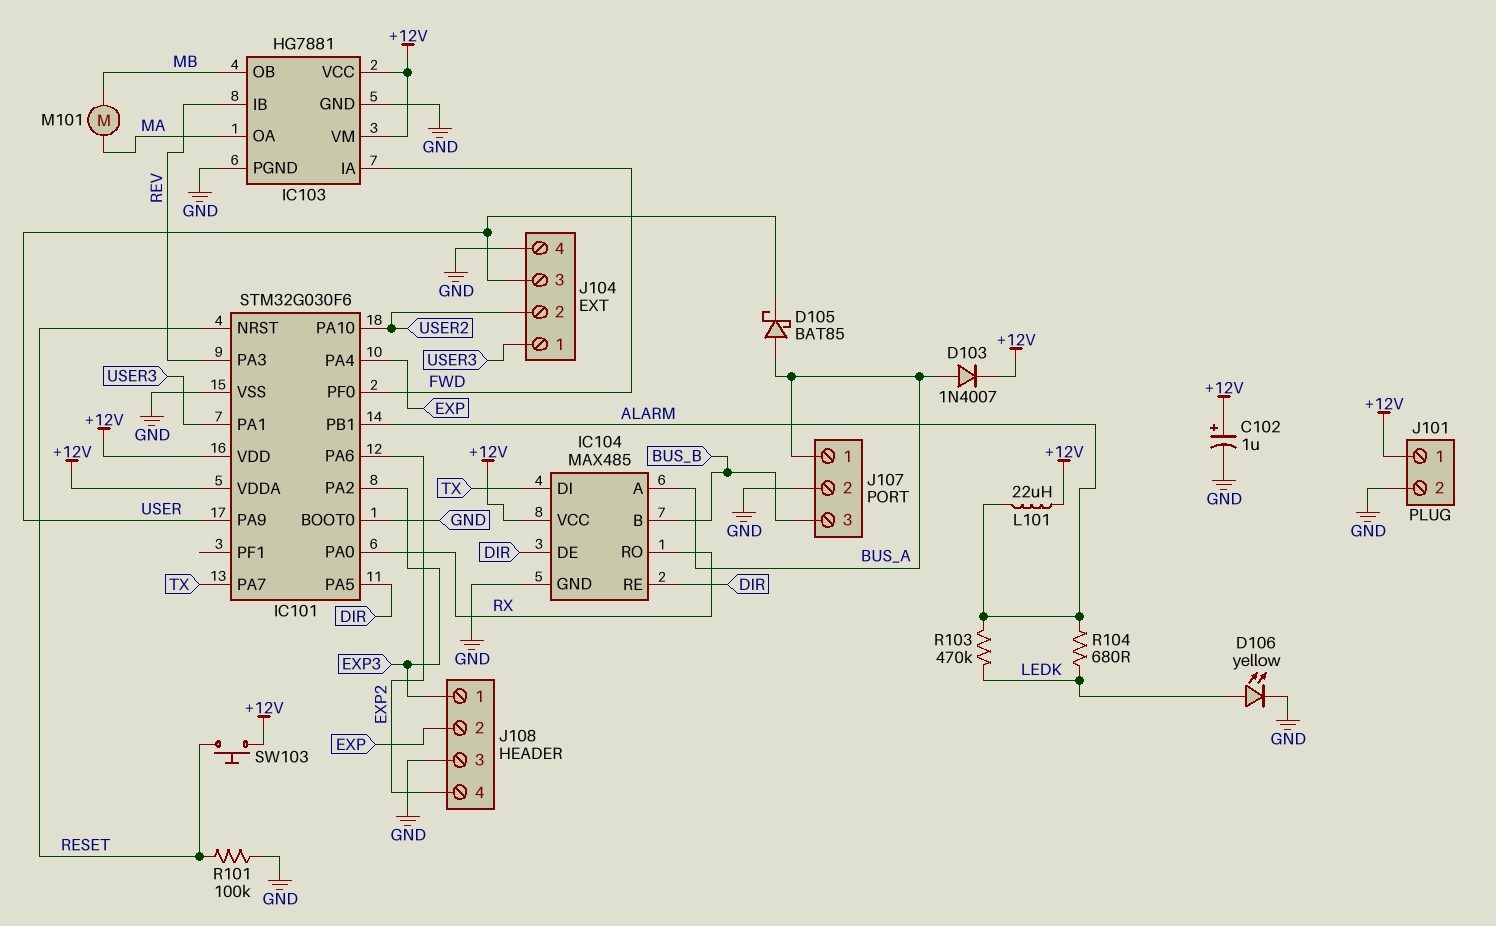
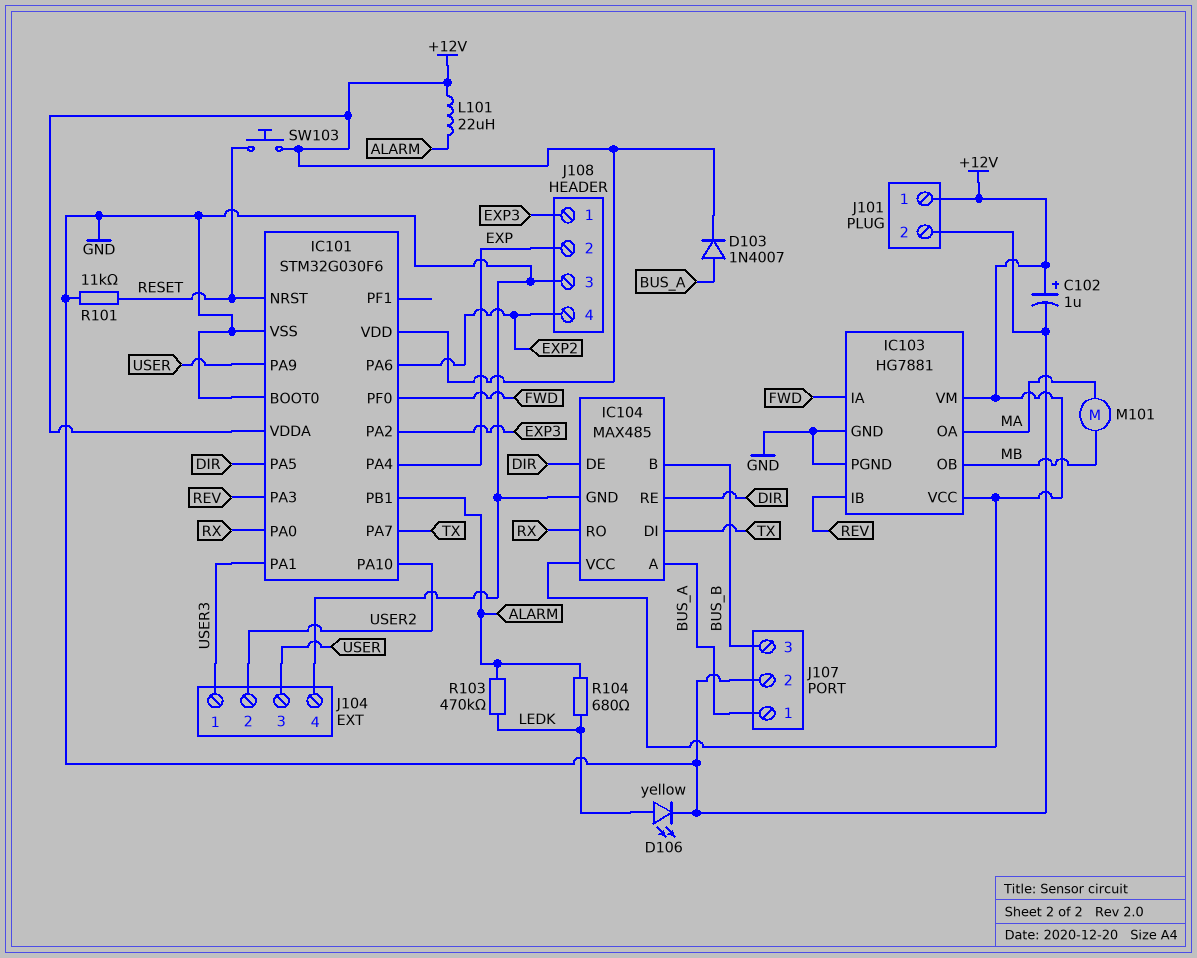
D105: schottky BAT85 (A BUS_A, K USER) -> none
R101: 100k (GND, RESET) -> 11k (GND, RESET)

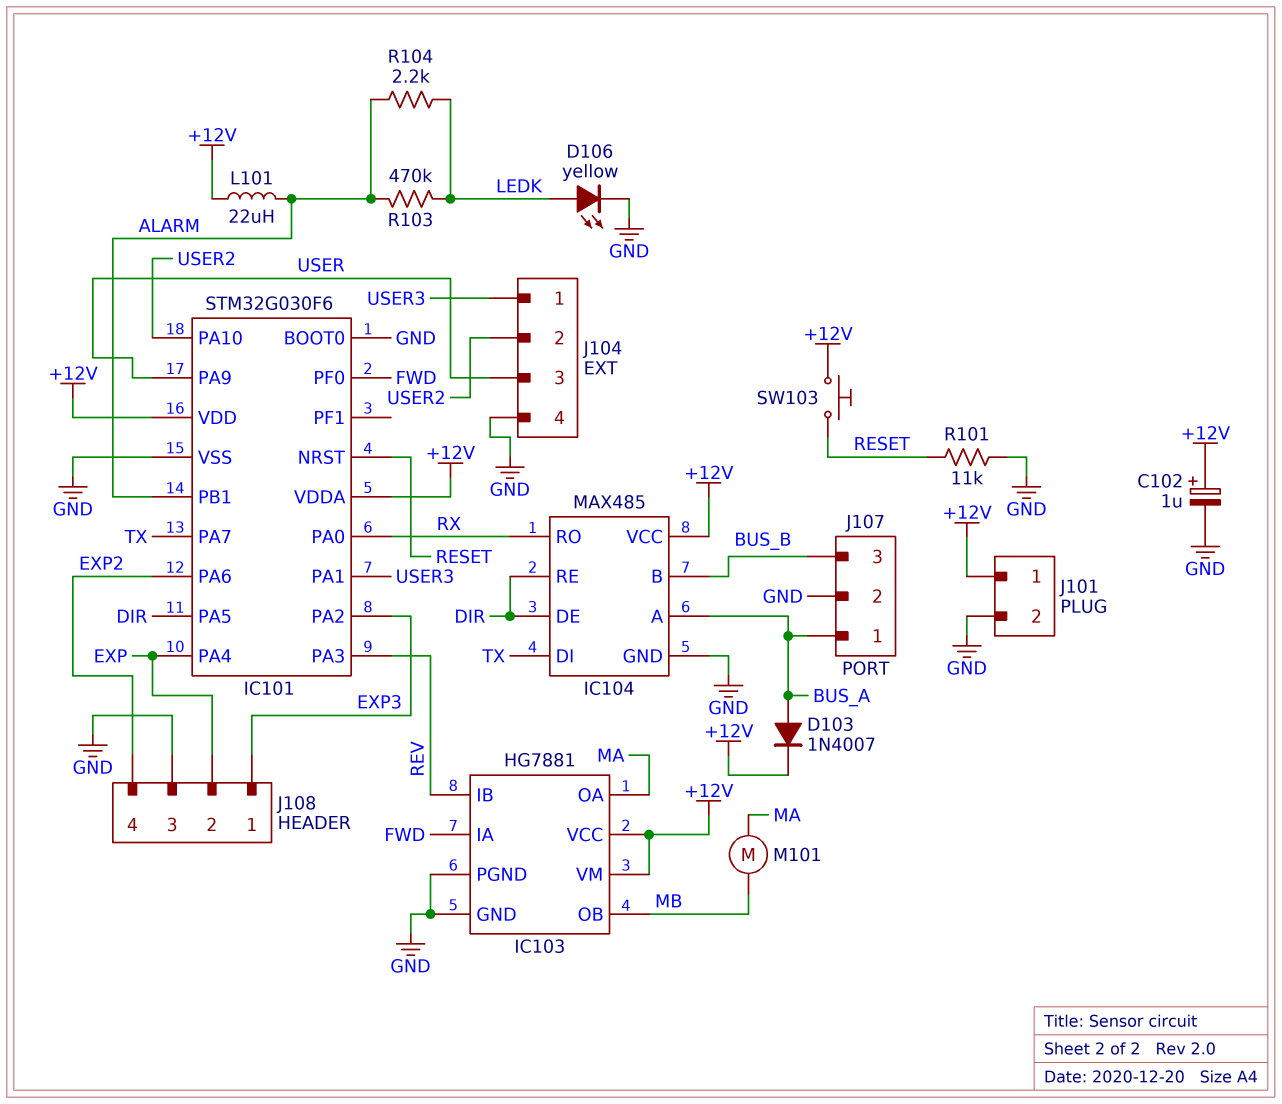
R104: 680 (ALARM, LEDK) -> 2.2k (ALARM, LEDK)

